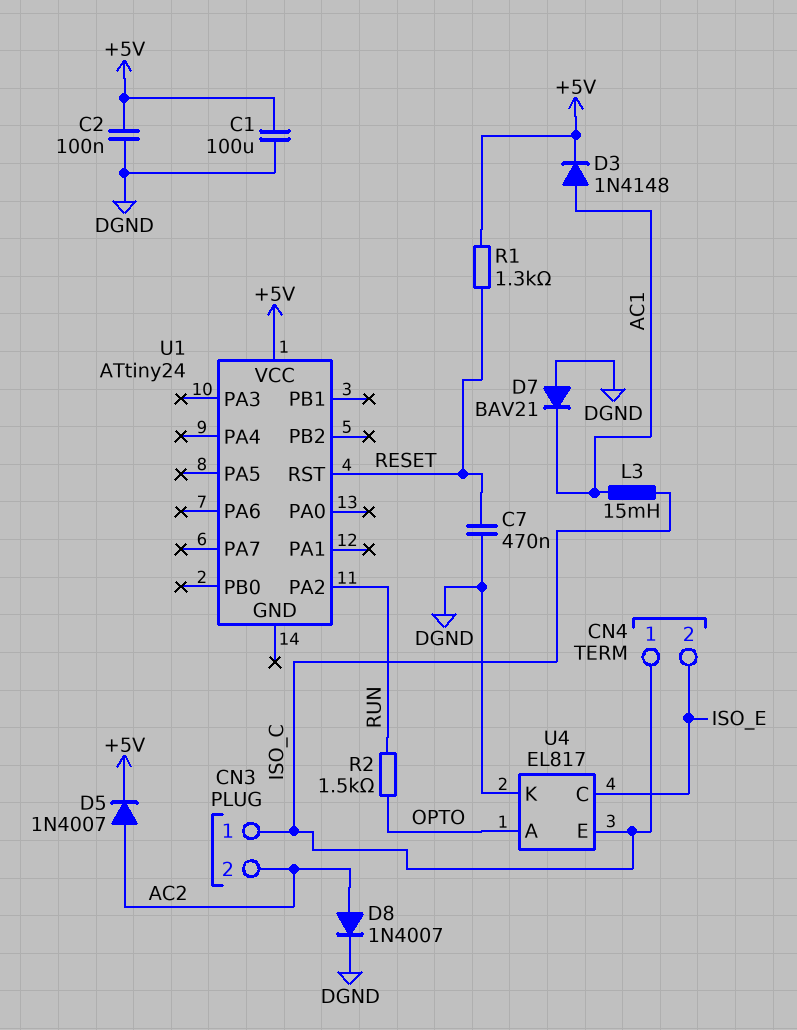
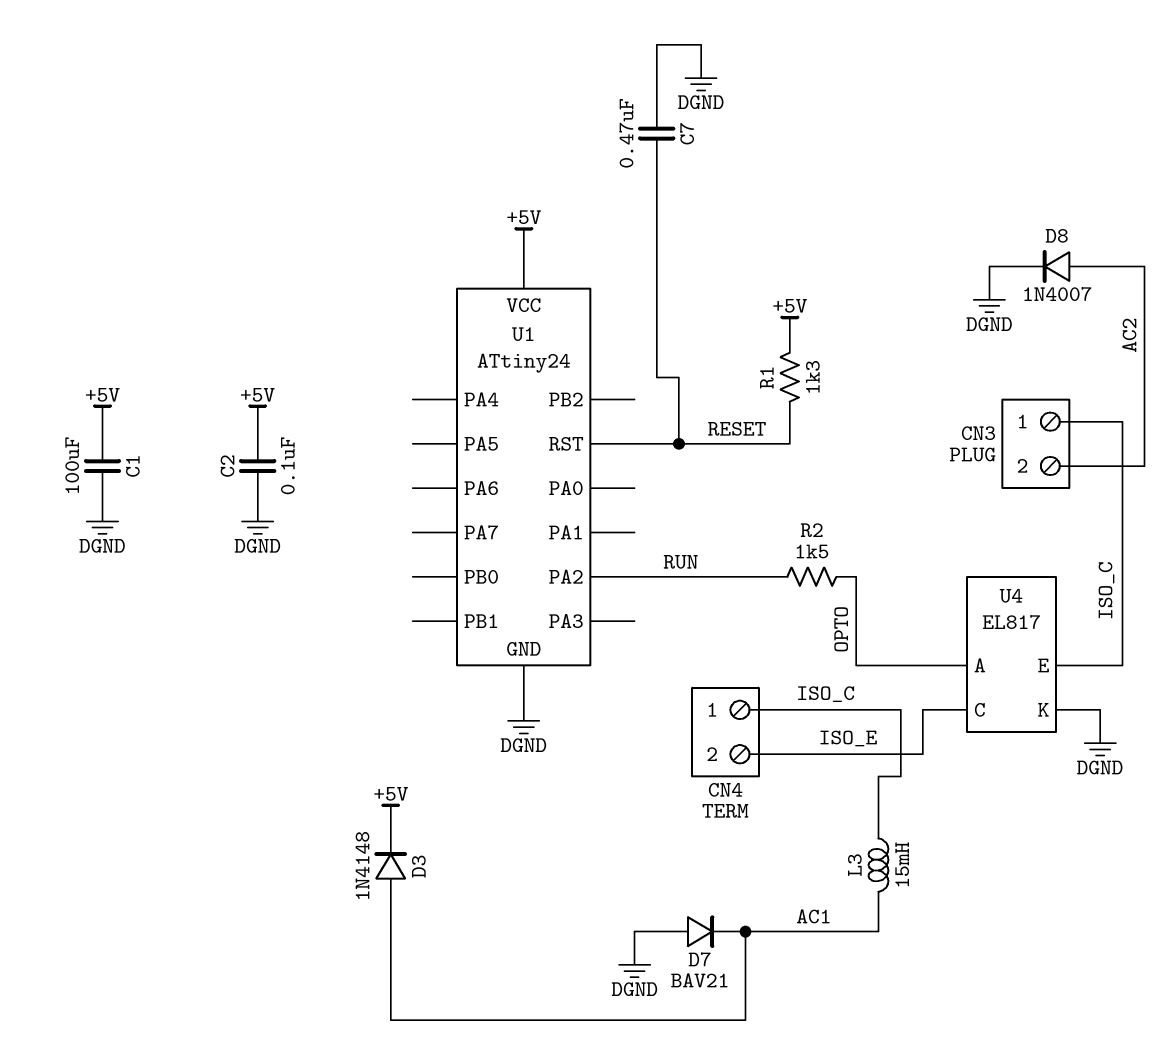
D5: diode 1N4007 (A AC2, K +5V) -> none
U1 pin GND: none -> DGND

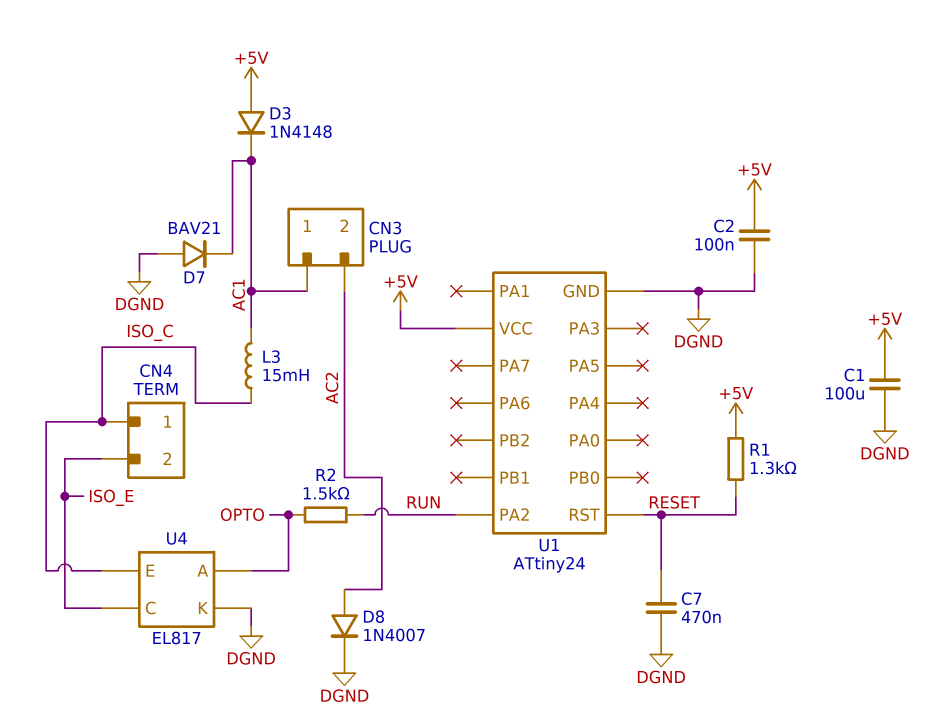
CN3 pin 1: ISO_C -> AC1
D3: diode 1N4148 (A AC1, K +5V) -> diode 1N4148 (A +5V, K AC1)

